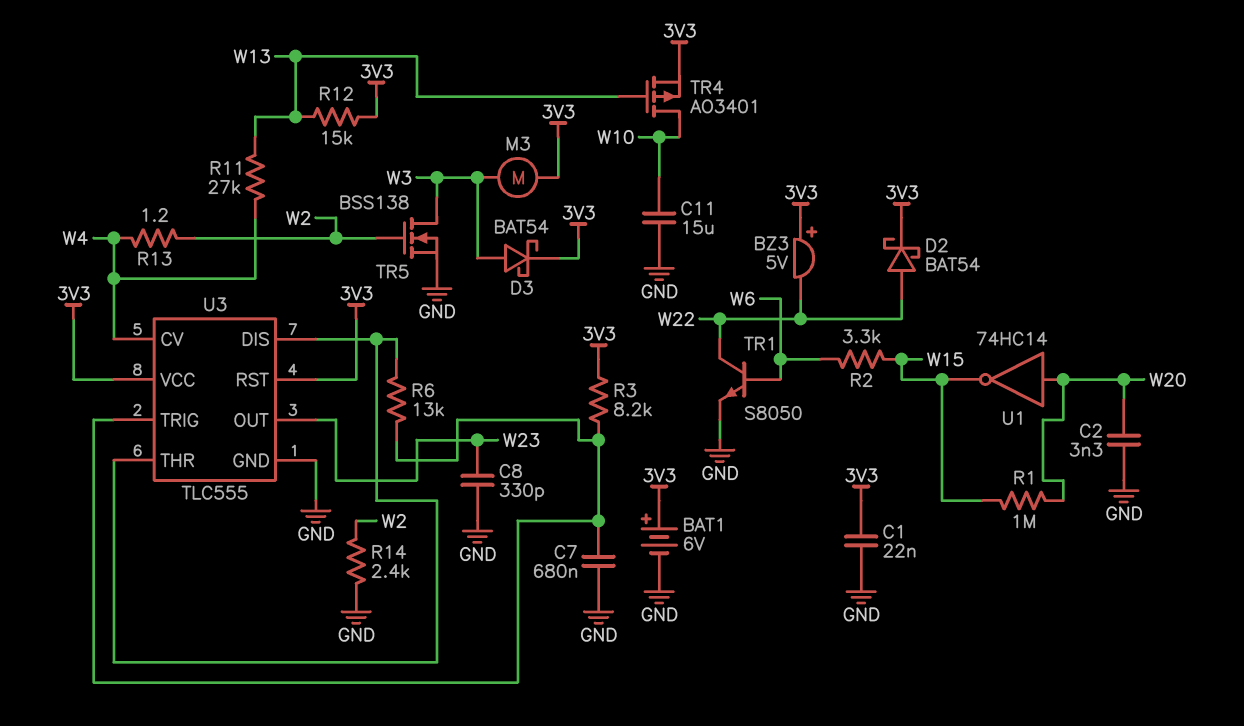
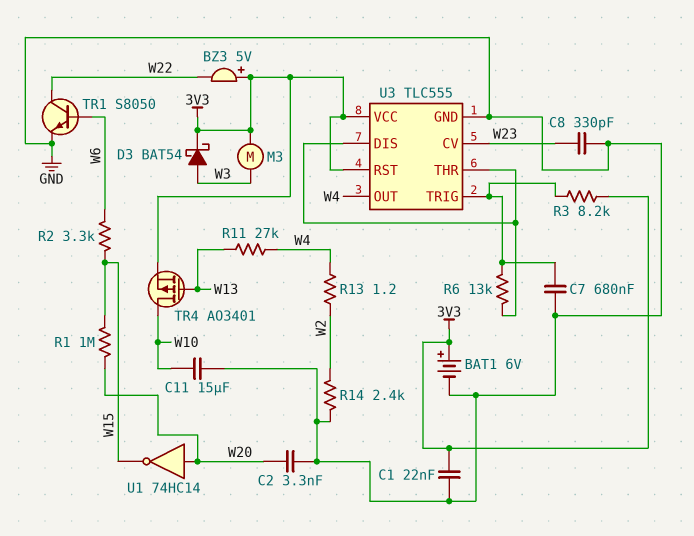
D2: schottky BAT54 (A W22, K 3V3) -> none
R12: 15k (3V3, W13) -> none
TR5: NMOS BSS138 (G W2, D W3, S GND) -> none
U3 pin CV: W4 -> W23
U3 pin OUT: W23 -> W4

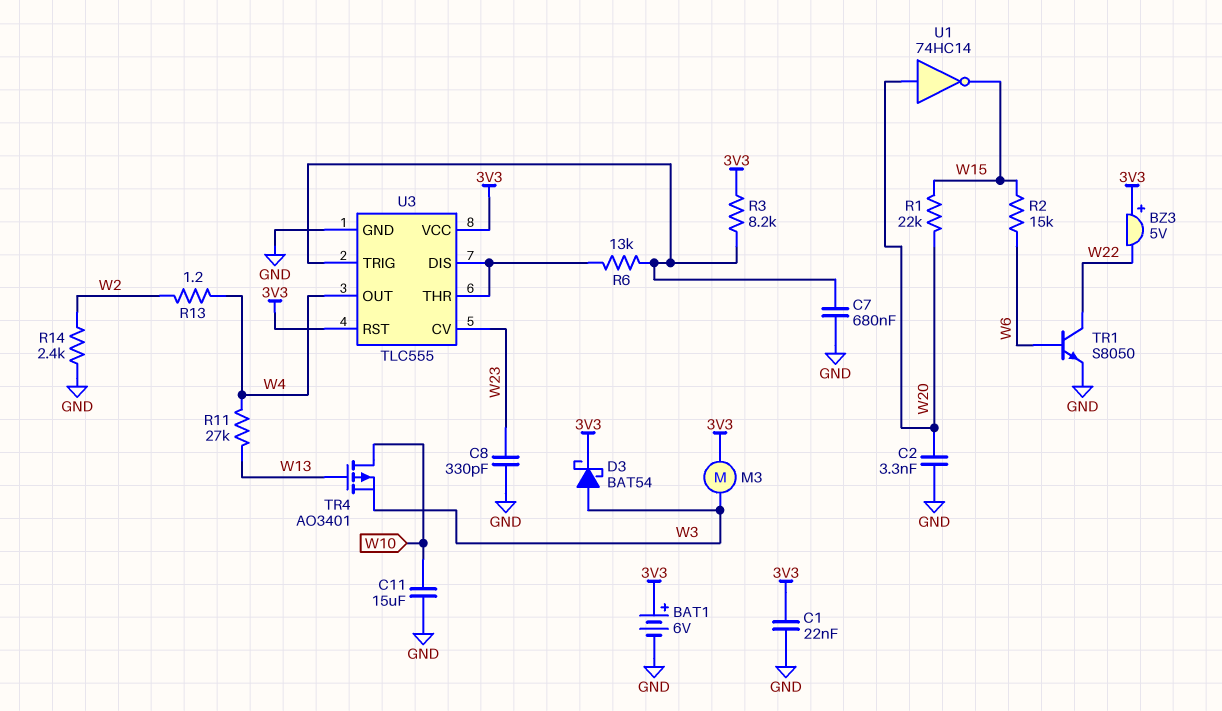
R1: 1M (W15, W20) -> 22k (W15, W20)
R2: 3.3k (W6, W15) -> 15k (W6, W15)
TR4: PMOS AO3401 (G W13, D W10, S 3V3) -> PMOS AO3401 (G W13, D W10, S W3)

